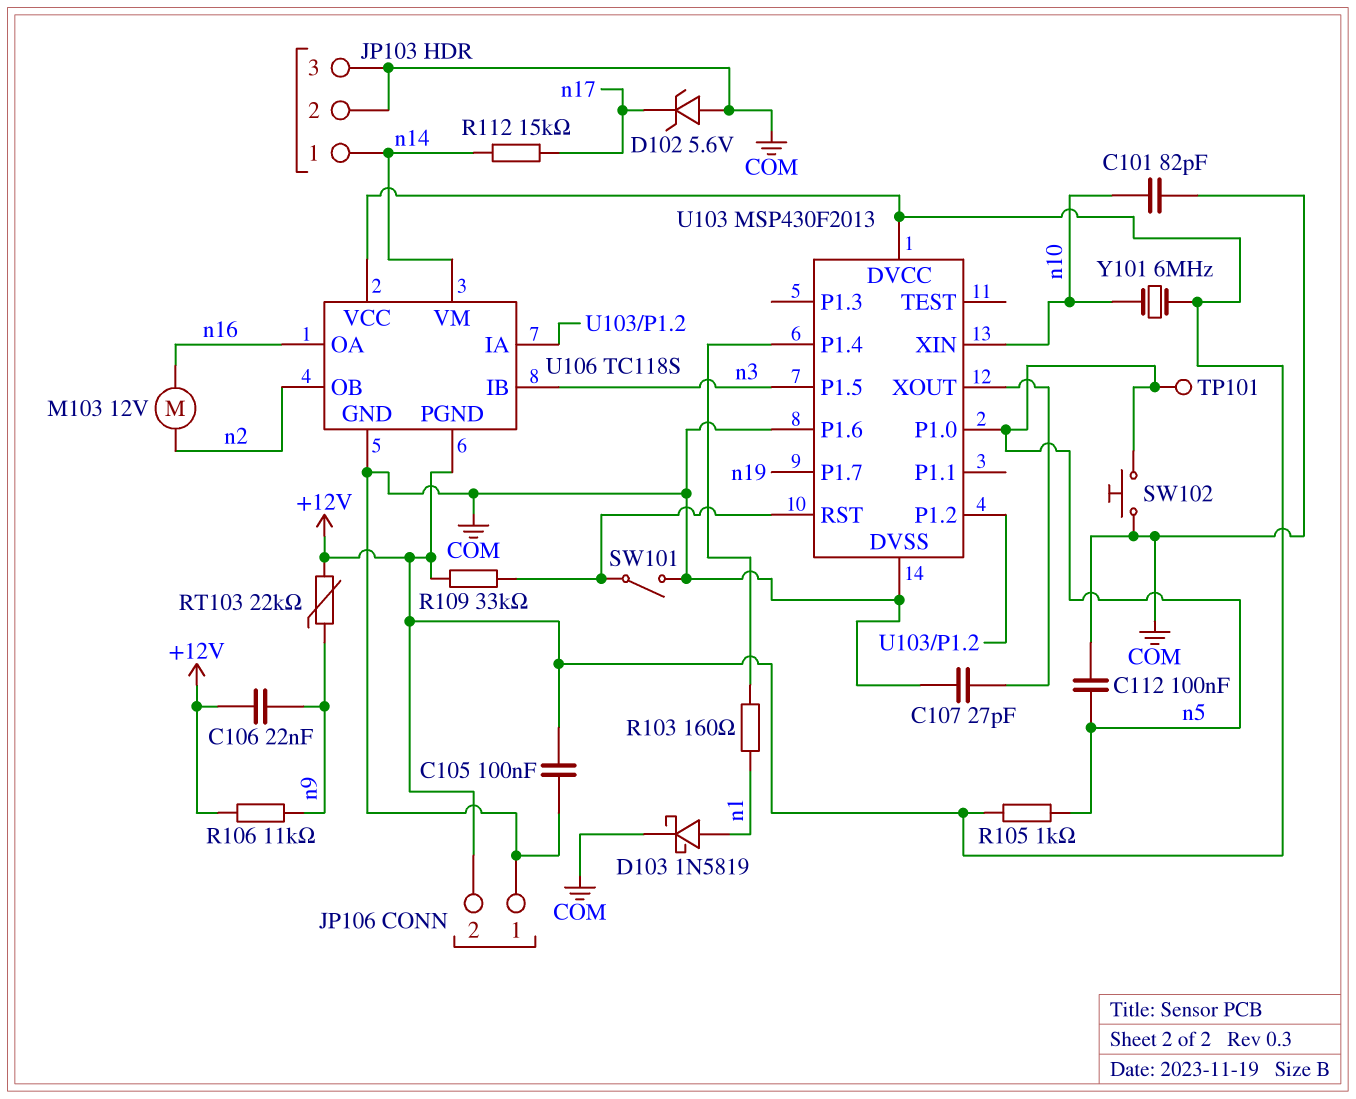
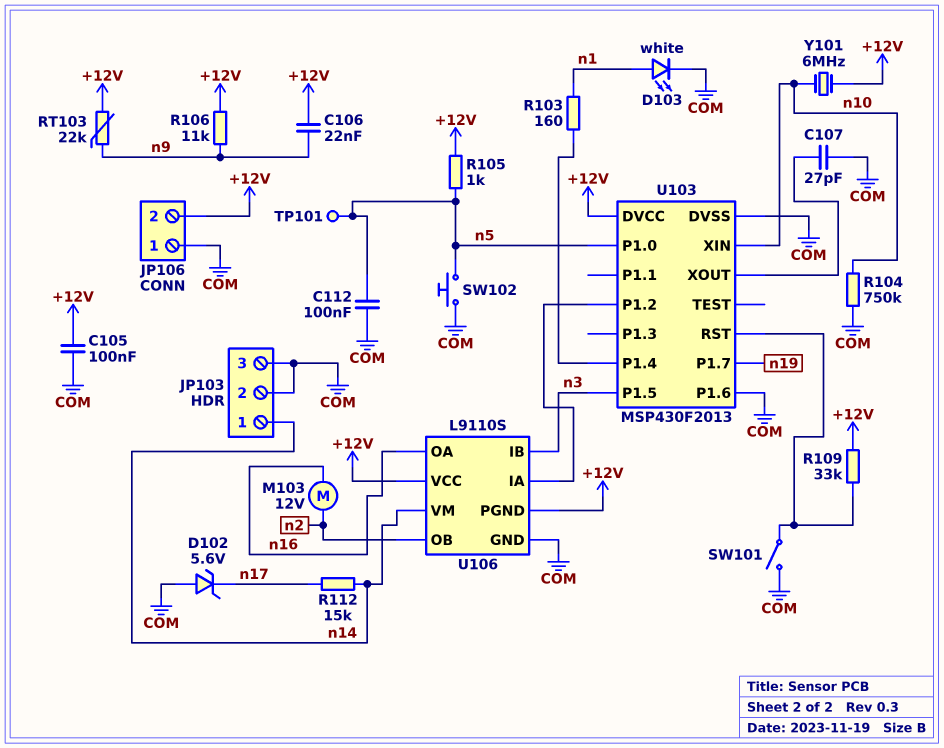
C101: 82pF (COM, n10) -> none
D103: schottky 1N5819 (A n1, K COM) -> LED white (A n1, K COM)
R104: none -> 750k (COM, n10)
U106: TC118S -> L9110S

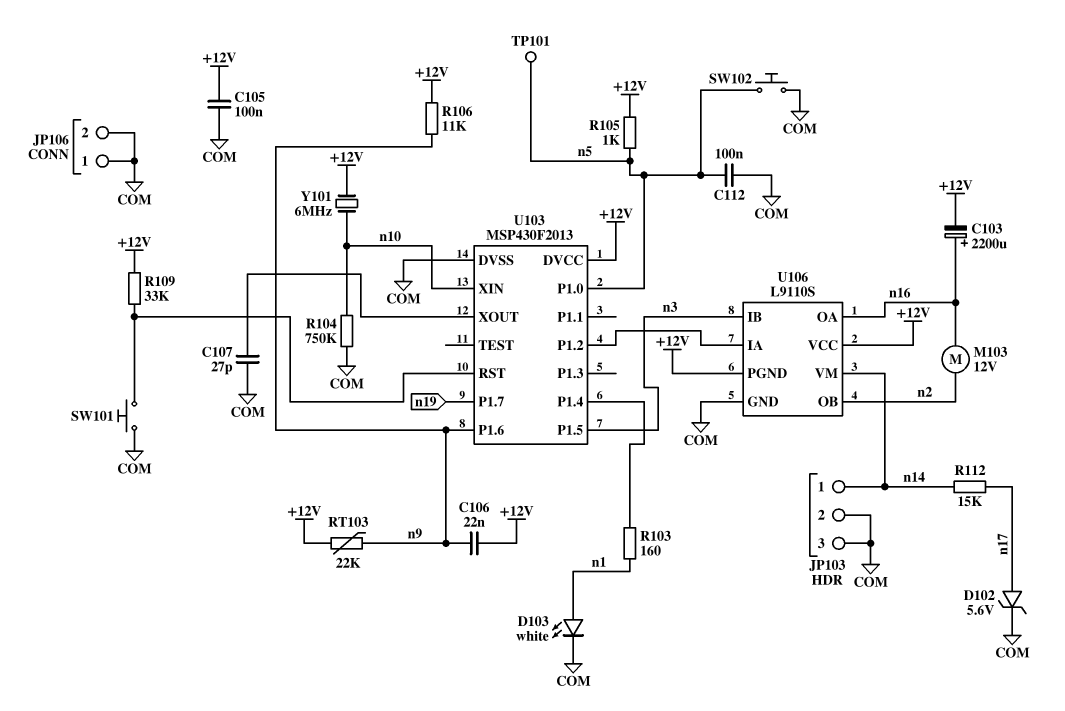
C103: none -> 2200uF (plus n16, minus +12V)
D102: zener 5.6V (A COM, K n17) -> zener 5.6V (A n17, K COM)
JP106 pin 2: +12V -> COM
SW101: switch (COM, U103/RST) -> button (COM, U103/RST)
U103 pin P1.6: COM -> n9

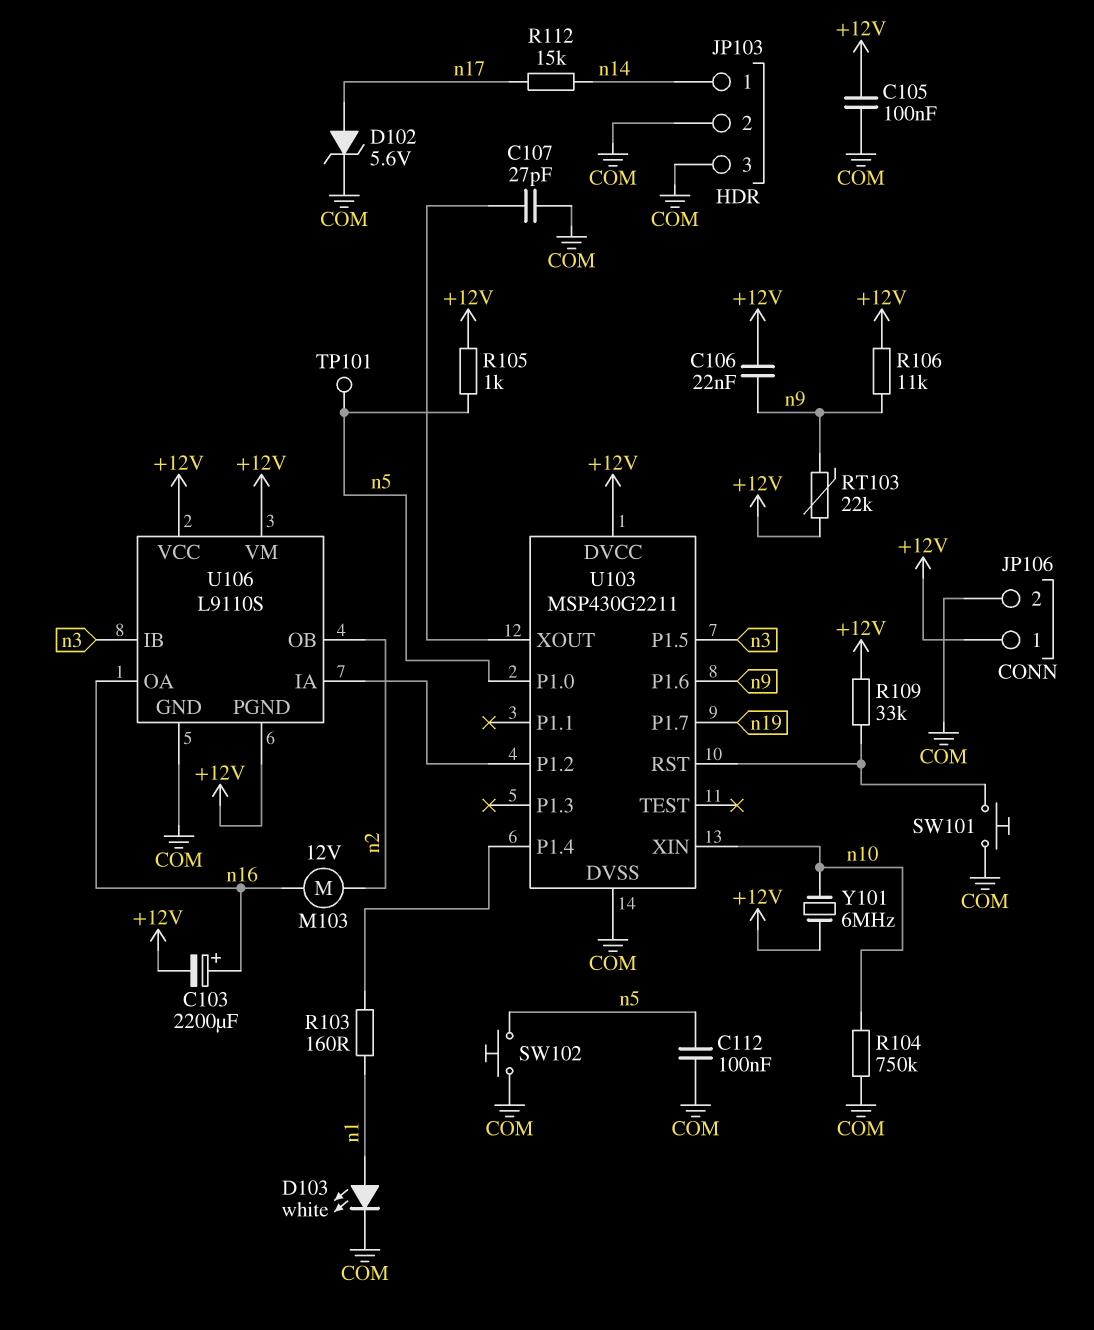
JP106 pin 1: COM -> +12V
U103: MSP430F2013 -> MSP430G2211
U106 pin VM: n14 -> +12V

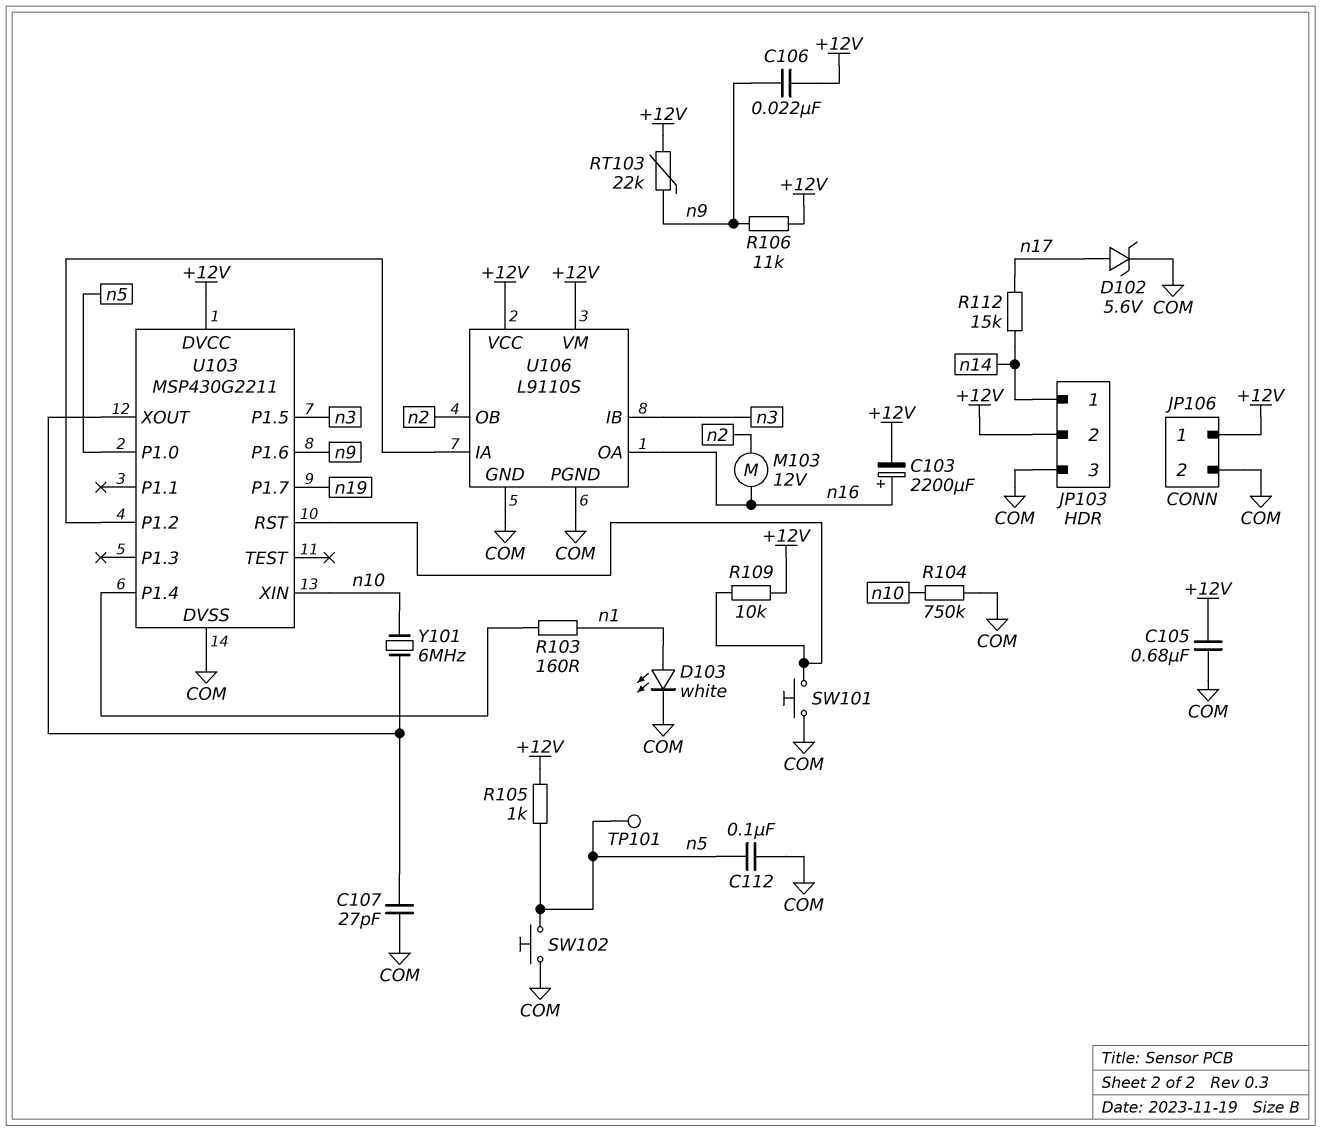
C105: 100nF (+12V, COM) -> 680nF (+12V, COM)
JP103 pin 2: COM -> +12V
R109: 33k (+12V, U103/RST) -> 10k (+12V, U103/RST)
U106 pin PGND: +12V -> COM
Y101: 6MHz (+12V, n10) -> 6MHz (U103/XOUT, n10)

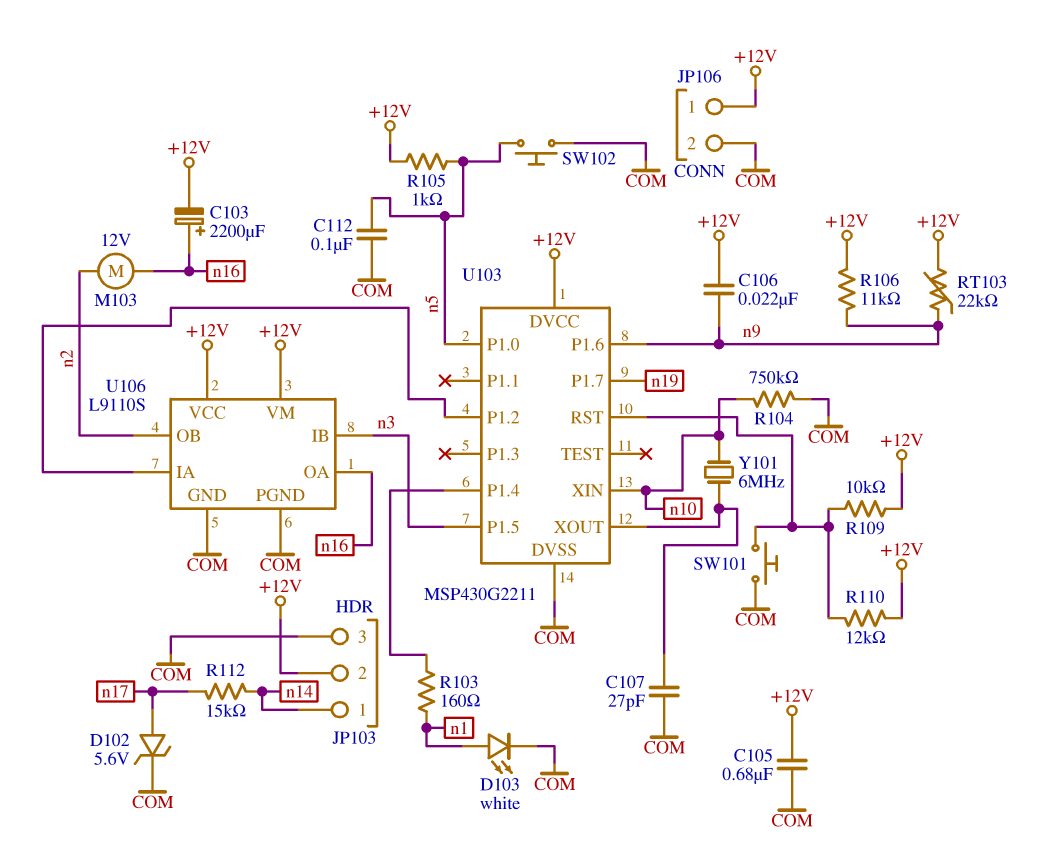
R110: none -> 12k (+12V, U103/RST)
TP101: test point (n5) -> none

